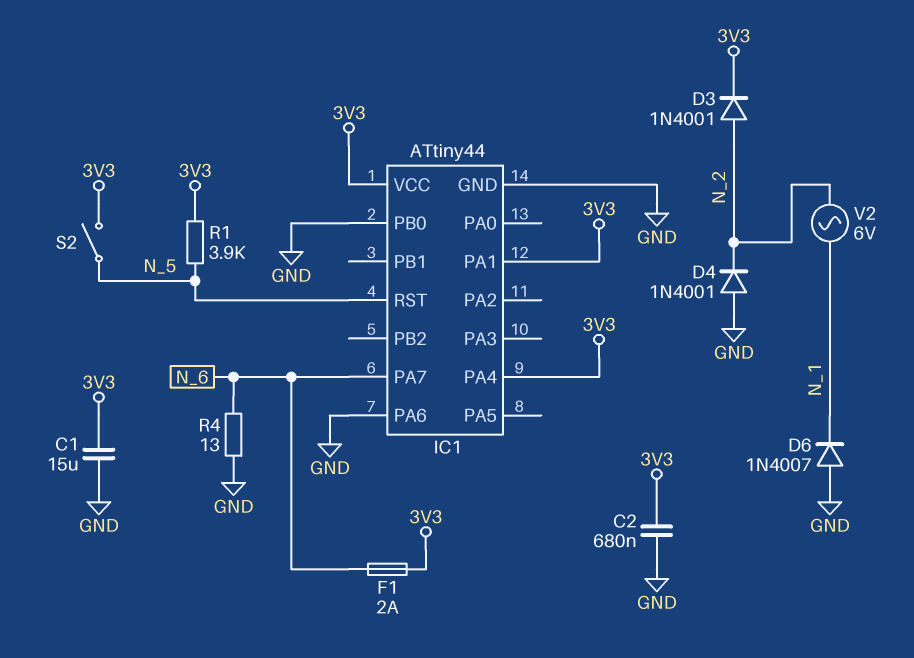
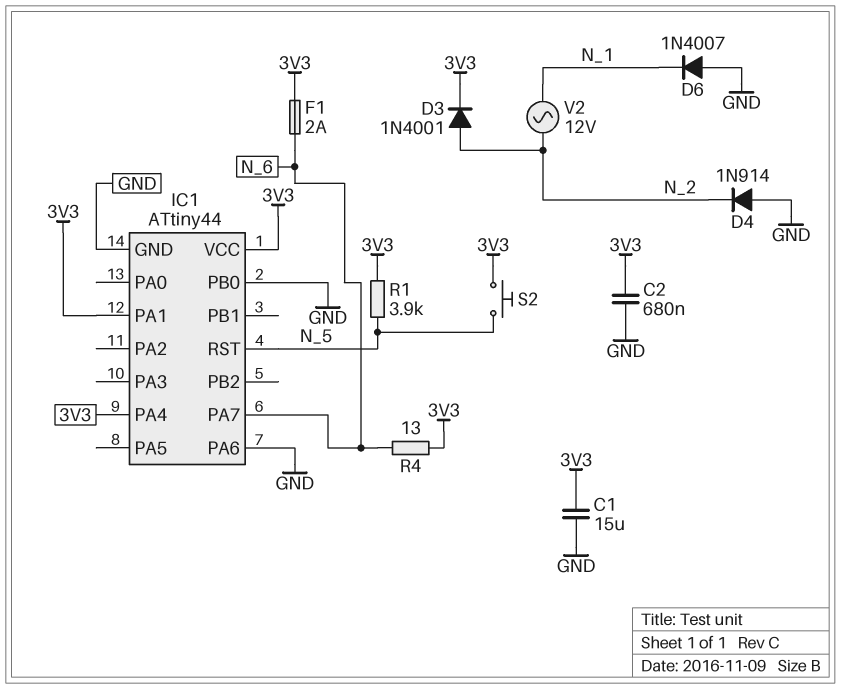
D4: diode 1N4001 (A GND, K N_2) -> diode 1N914 (A GND, K N_2)
R4: 13 (GND, N_6) -> 13 (3V3, N_6)
S2: switch (3V3, N_5) -> button (3V3, N_5)
V2: AC 6V (N_1, N_2) -> AC 12V (N_1, N_2)

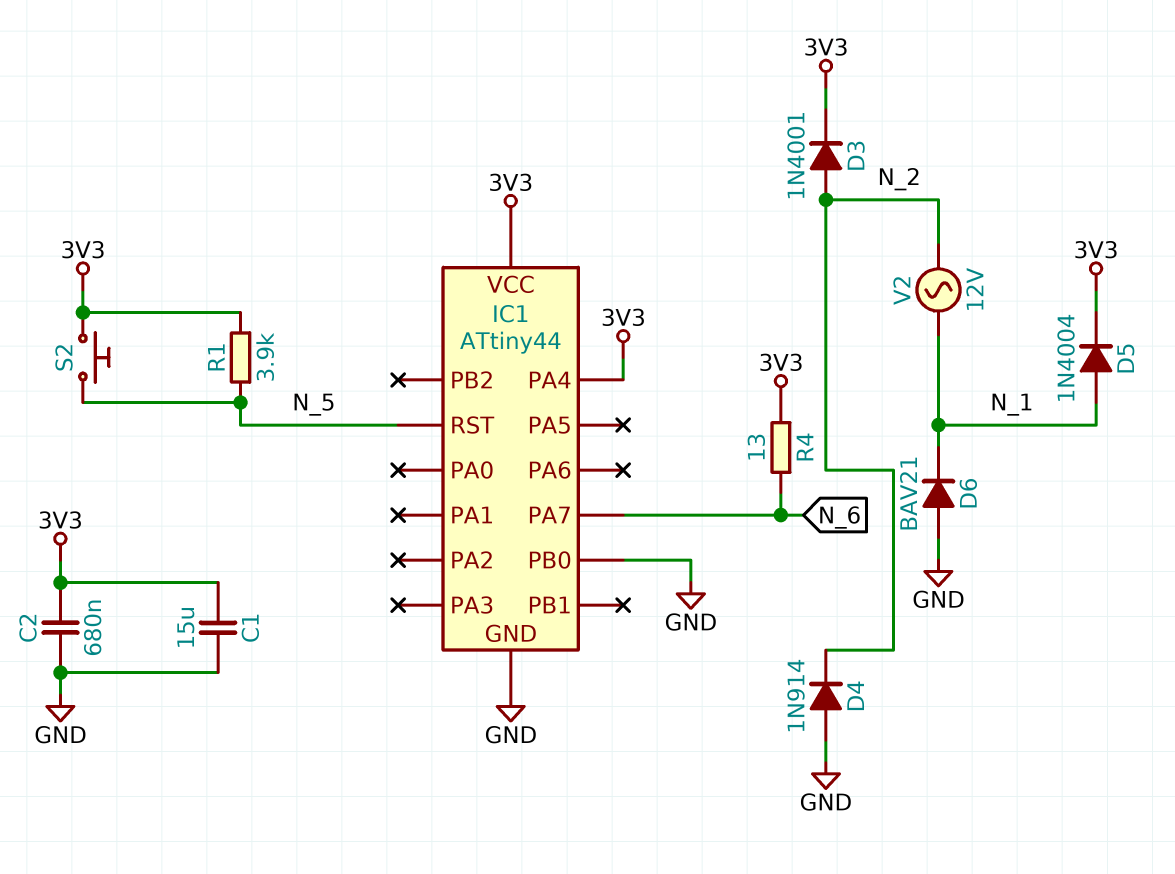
D5: none -> diode 1N4004 (A N_1, K 3V3)
D6: diode 1N4007 (A GND, K N_1) -> diode BAV21 (A GND, K N_1)
F1: 2A (3V3, N_6) -> none
IC1 pin PA1: 3V3 -> none
IC1 pin PA6: GND -> none

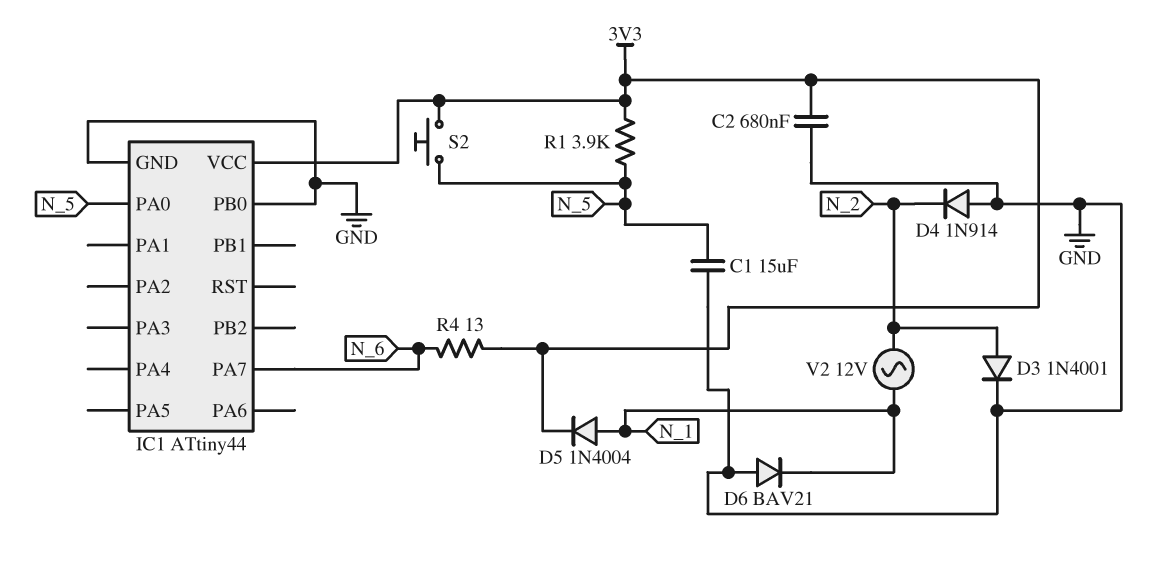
C1: 15uF (3V3, GND) -> 15uF (GND, N_5)
D3: diode 1N4001 (A N_2, K 3V3) -> diode 1N4001 (A N_2, K GND)
IC1 pin PA0: none -> N_5
IC1 pin PA4: 3V3 -> none
IC1 pin RST: N_5 -> none

